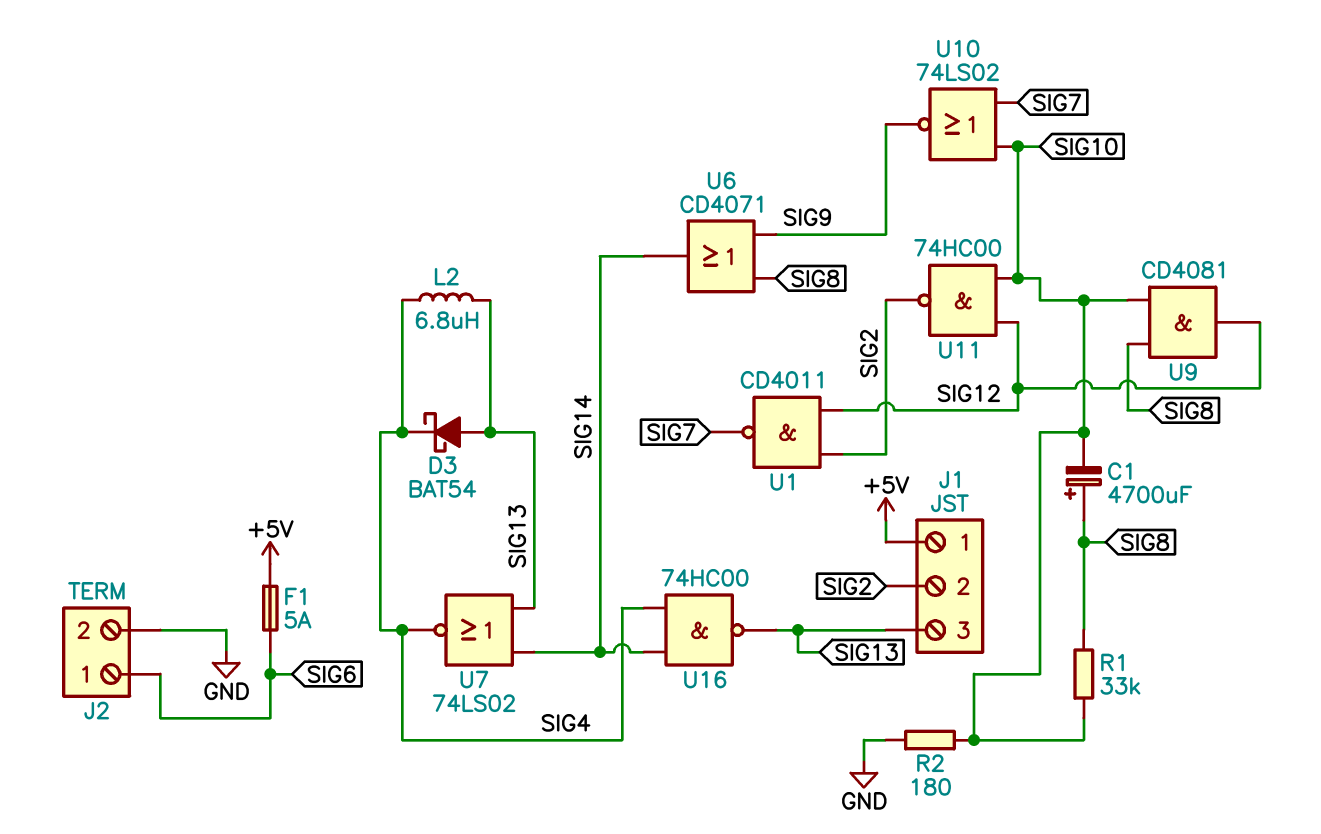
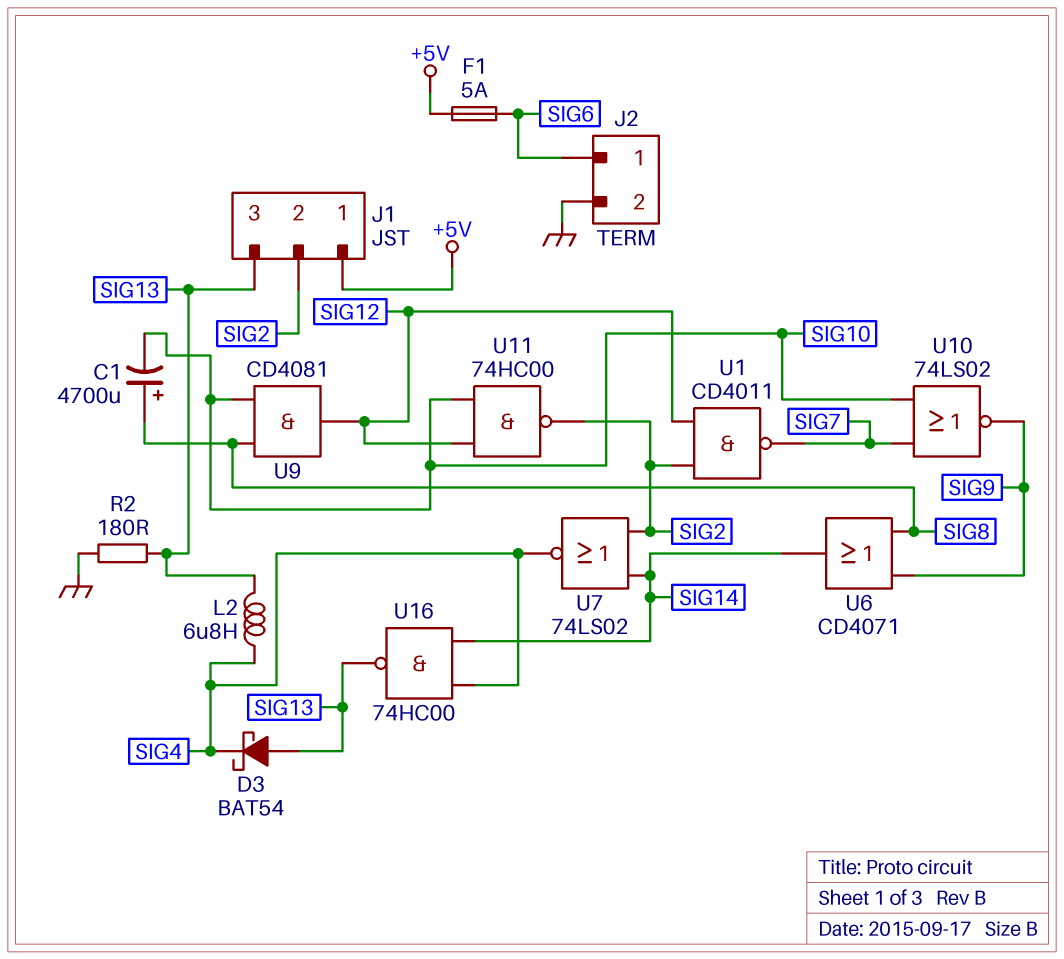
R1: 33k (SIG8, SIG10) -> none
R2: 180 (GND, SIG10) -> 180 (GND, SIG13)
U7: NOR 74LS02 (in SIG13, in SIG14, out SIG4) -> NOR 74LS02 (in SIG2, in SIG14, out SIG4)

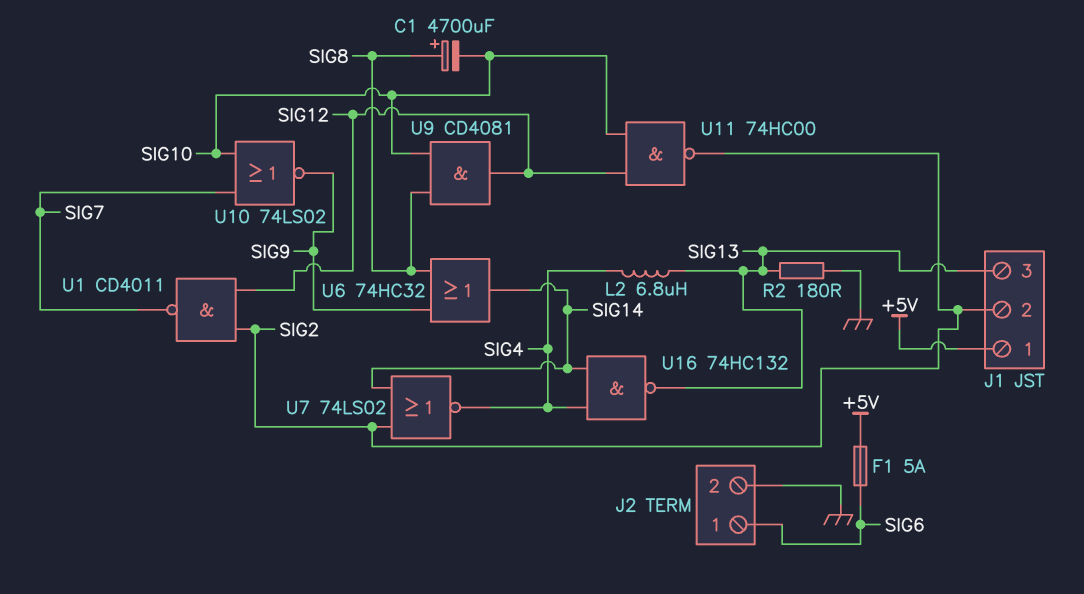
D3: schottky BAT54 (A SIG13, K SIG4) -> none
U6: OR CD4071 (in SIG8, in SIG9, out SIG14) -> OR 74HC32 (in SIG8, in SIG9, out SIG14)
U16: NAND 74HC00 (in SIG4, in SIG14, out SIG13) -> NAND 74HC132 (in SIG4, in SIG14, out SIG13)

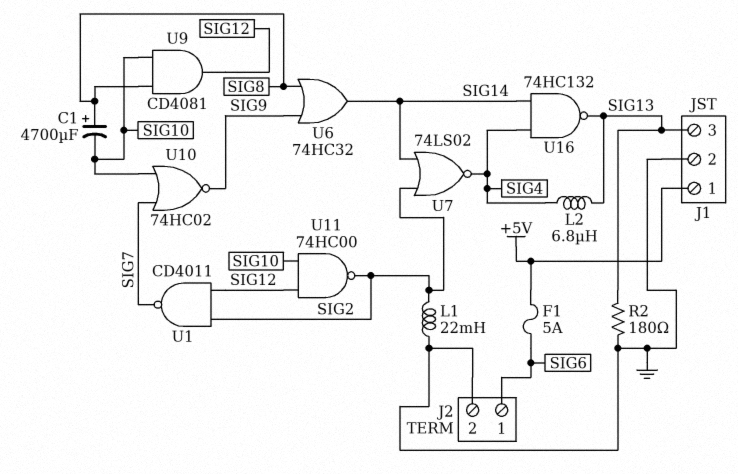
J1 pin 2: SIG2 -> GND
L1: none -> 22mH (GND, SIG2)
U10: NOR 74LS02 (in SIG7, in SIG10, out SIG9) -> NOR 74HC02 (in SIG7, in SIG10, out SIG9)

